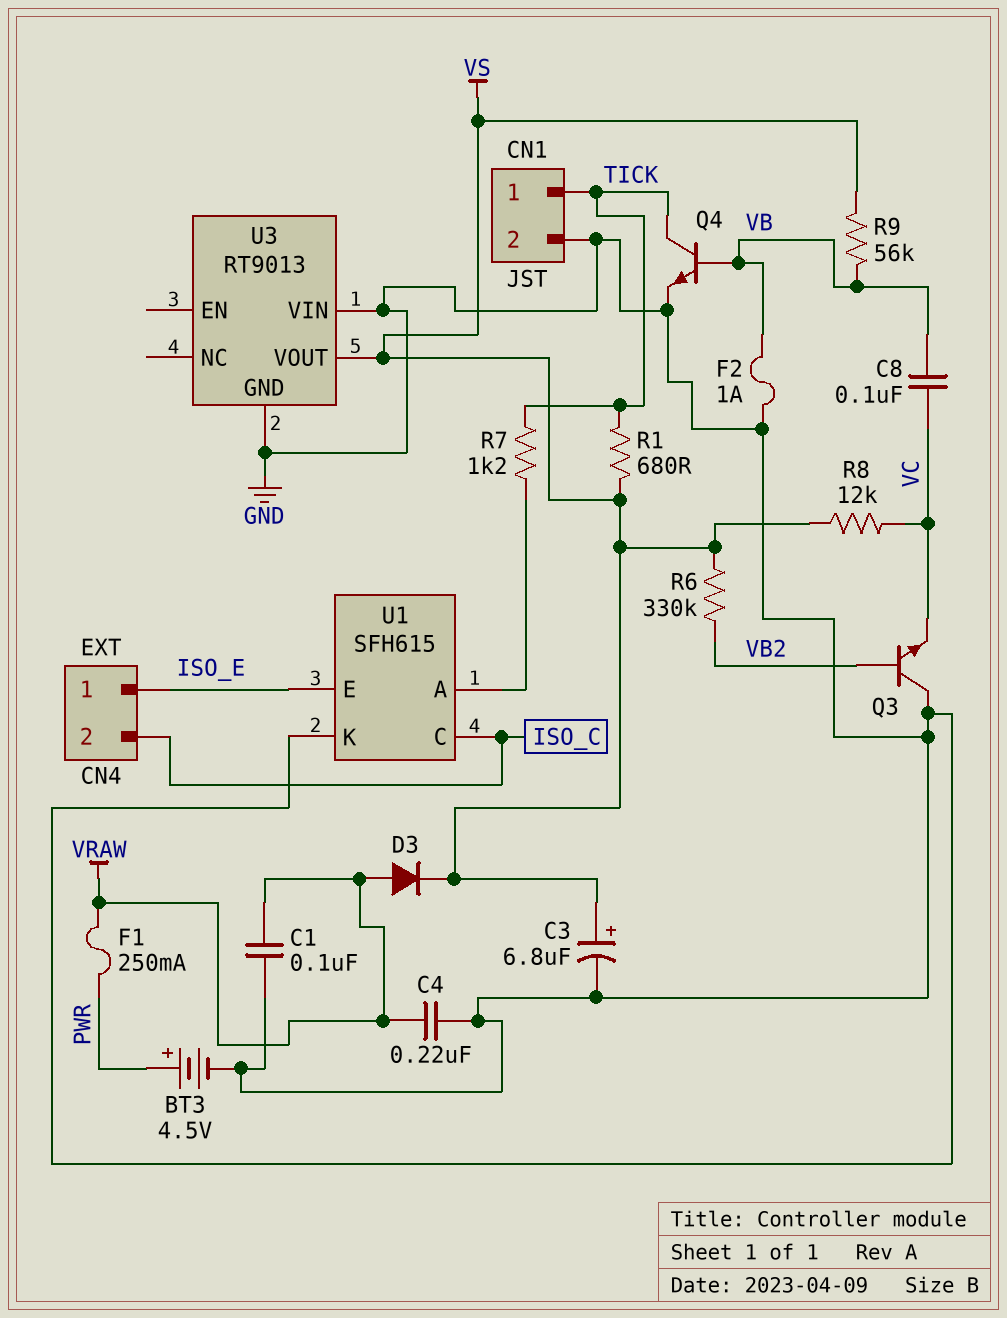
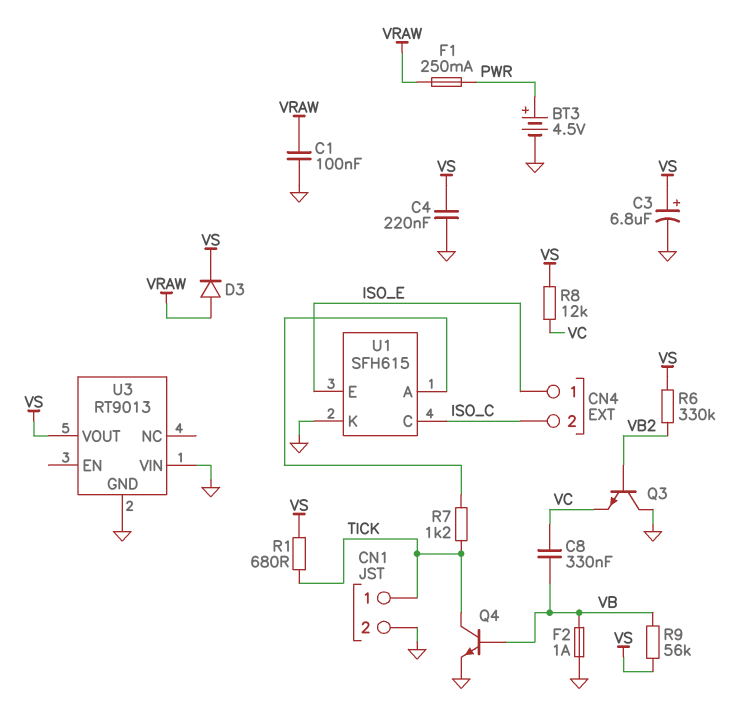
C4: 220nF (GND, VRAW) -> 220nF (GND, VS)
C8: 100nF (VB, VC) -> 330nF (VB, VC)

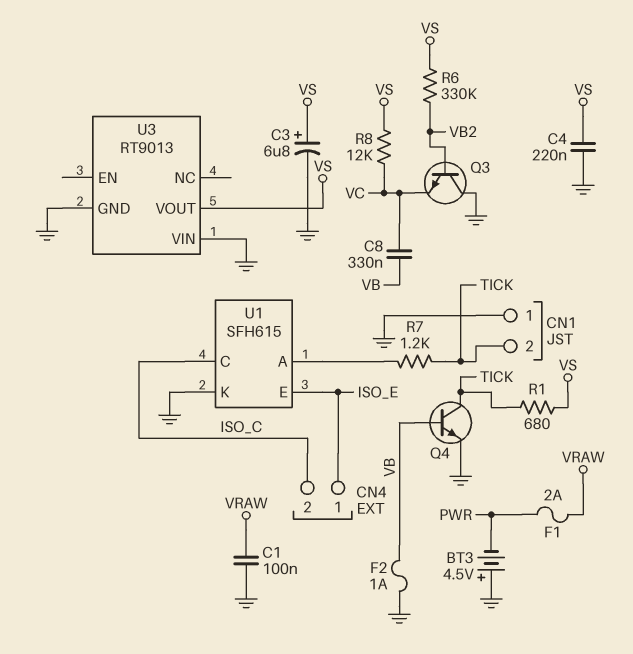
BT3: 4.5V (plus PWR, minus GND) -> 4.5V (plus GND, minus PWR)
CN1 pin 1: TICK -> GND
CN1 pin 2: GND -> TICK
D3: diode (A VRAW, K VS) -> none
F1: 250mA (PWR, VRAW) -> 2A (PWR, VRAW)
R9: 56k (VB, VS) -> none

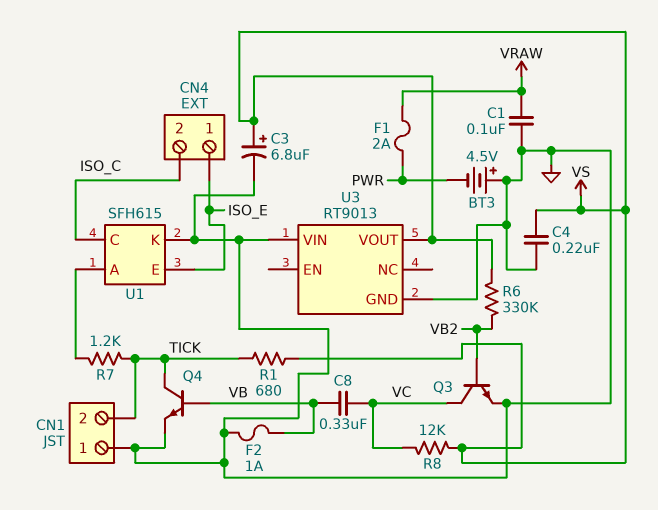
Q3: NPN (B VB2, C GND, E VC) -> NPN (B VB2, C VC, E GND)

